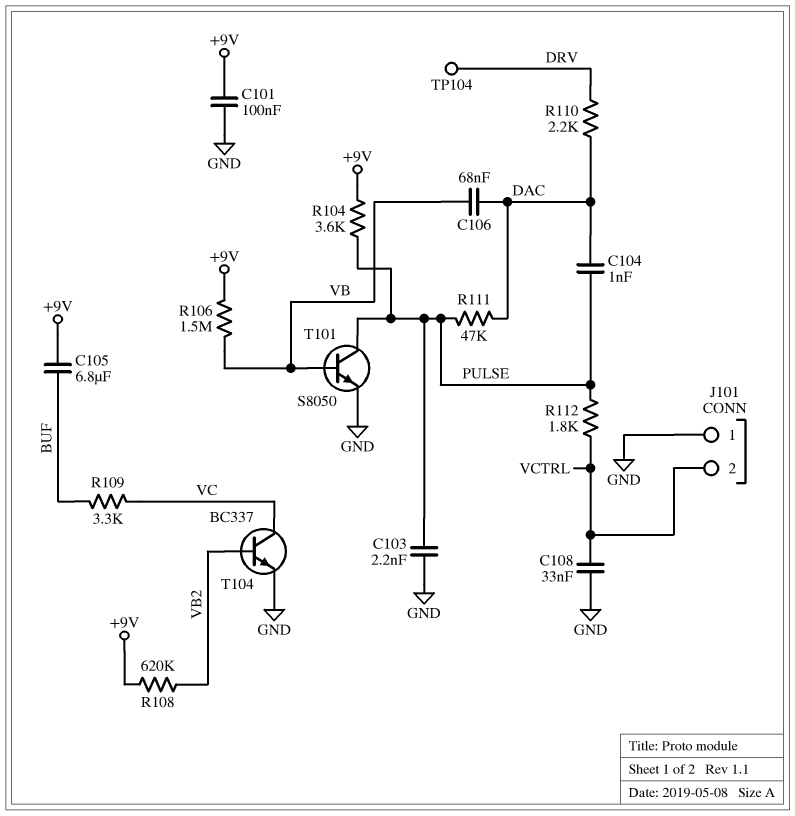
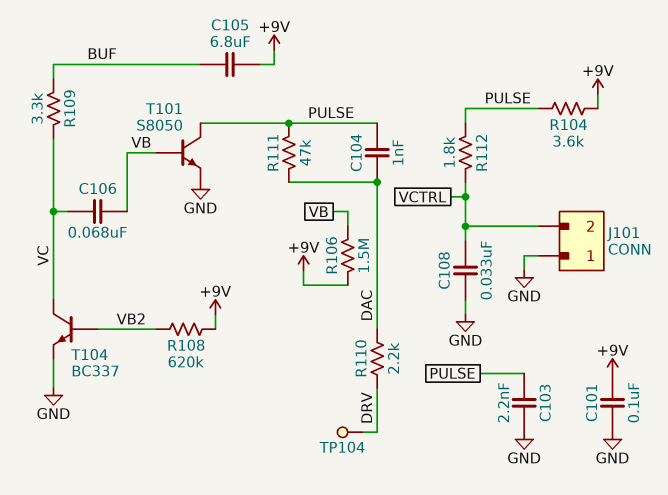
C106: 68nF (DAC, VB) -> 68nF (VB, VC)

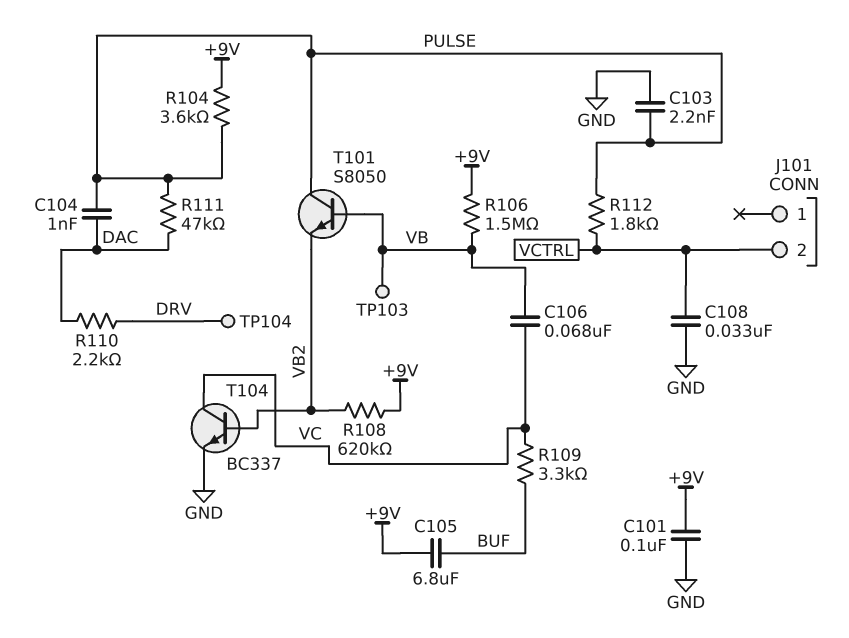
J101 pin 1: GND -> none
T101: NPN S8050 (B VB, C PULSE, E GND) -> NPN S8050 (B VB, C PULSE, E VB2)
TP103: none -> test point (VB)

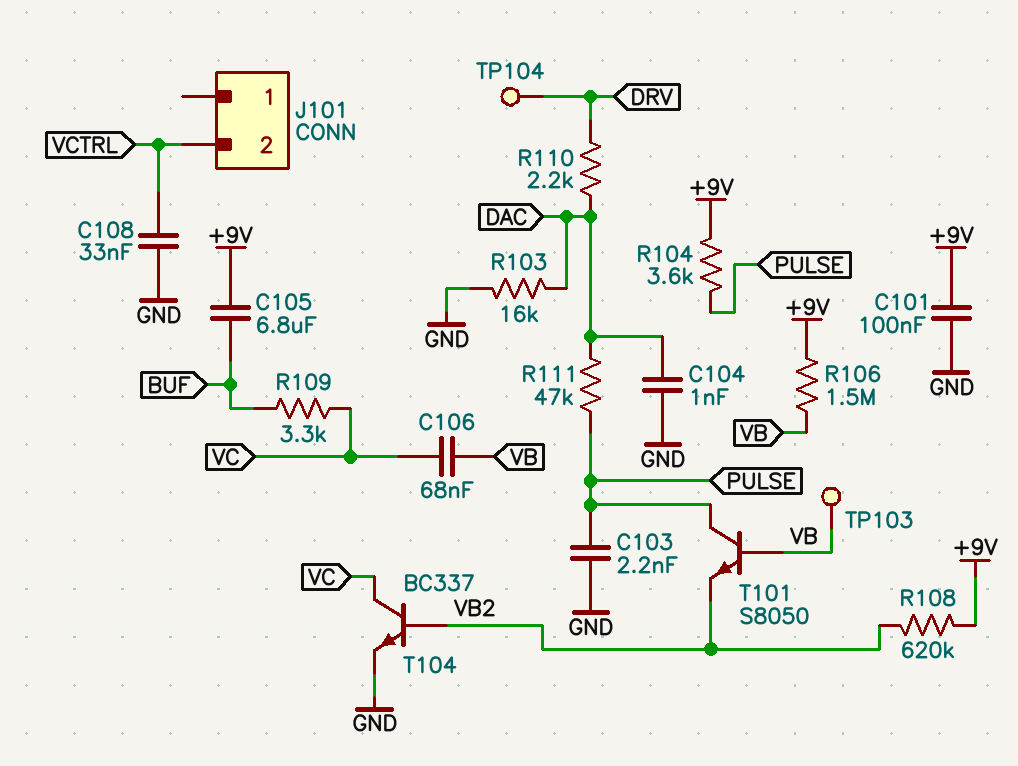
C104: 1nF (DAC, PULSE) -> 1nF (DAC, GND)
R103: none -> 16k (DAC, GND)
R112: 1.8k (PULSE, VCTRL) -> none

